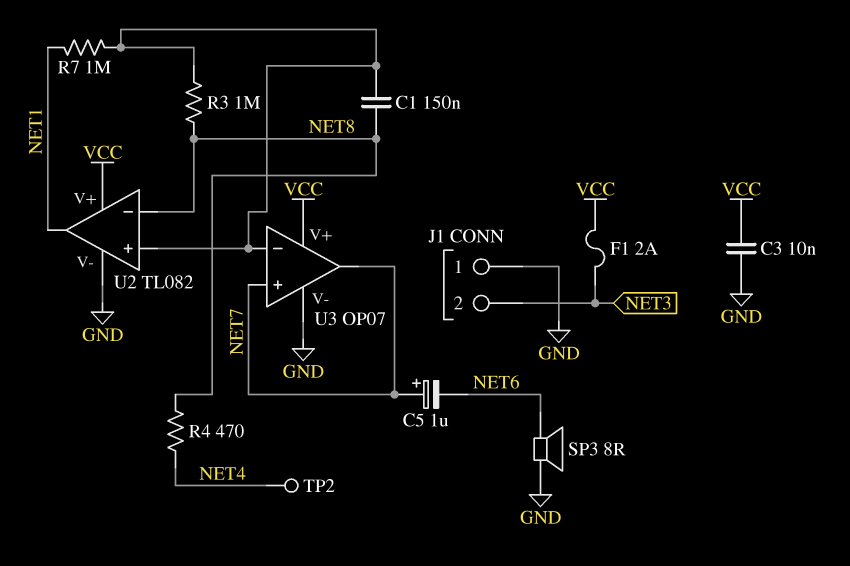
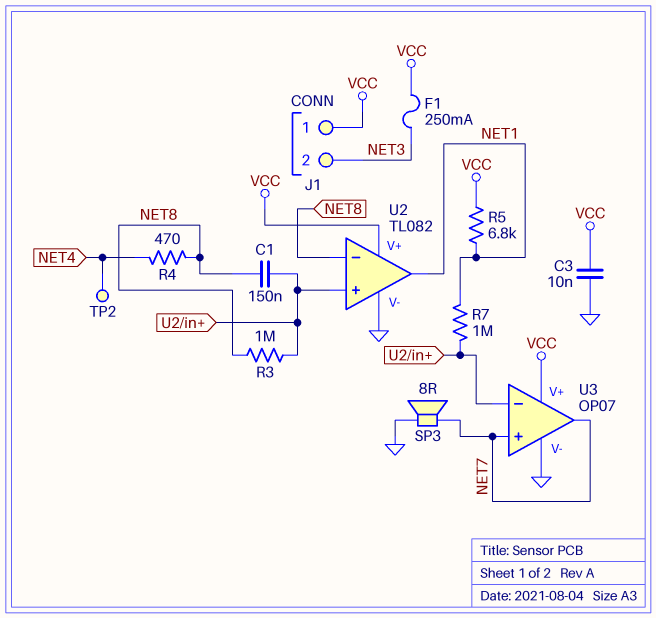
C5: 1uF (plus NET7, minus NET6) -> none
F1: 2A (NET3, VCC) -> 250mA (NET3, VCC)
J1 pin 1: GND -> VCC
R5: none -> 6.8k (NET1, VCC)
SP3: speaker 8R (GND, NET6) -> speaker 8R (GND, NET7)

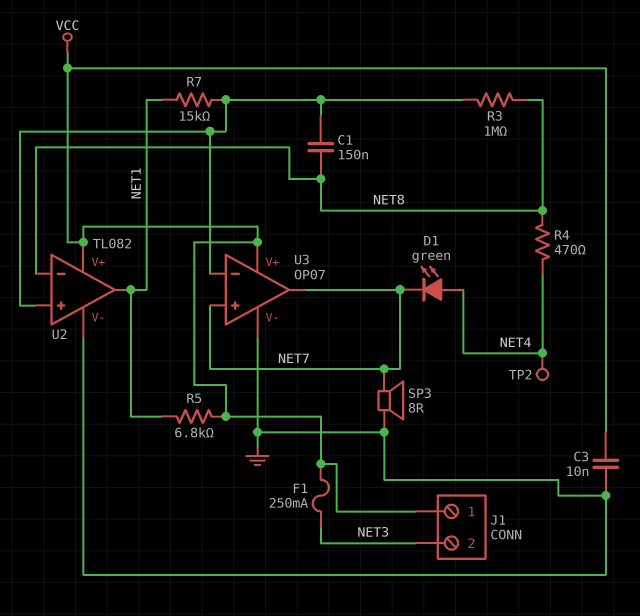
D1: none -> LED green (A NET4, K NET7)
R7: 1M (NET1, U2/in+) -> 15k (NET1, U2/in+)

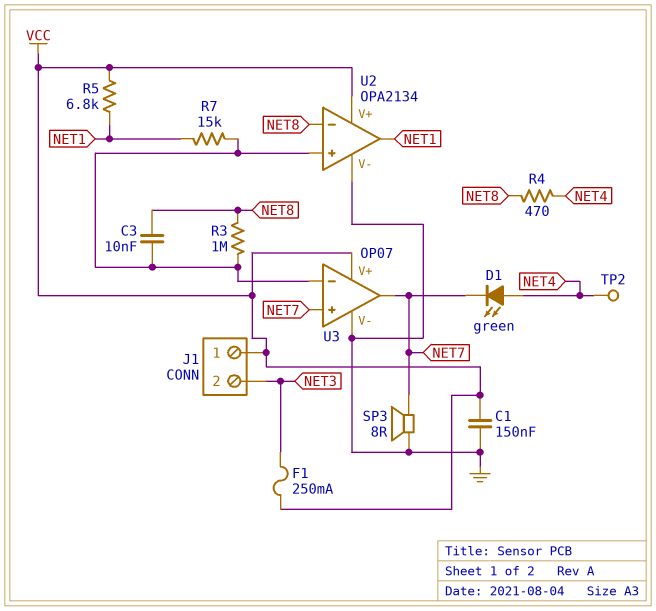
C1: 150nF (NET8, U2/in+) -> 150nF (GND, VCC)
C3: 10nF (GND, VCC) -> 10nF (NET8, U2/in+)
U2: TL082 -> OPA2134

